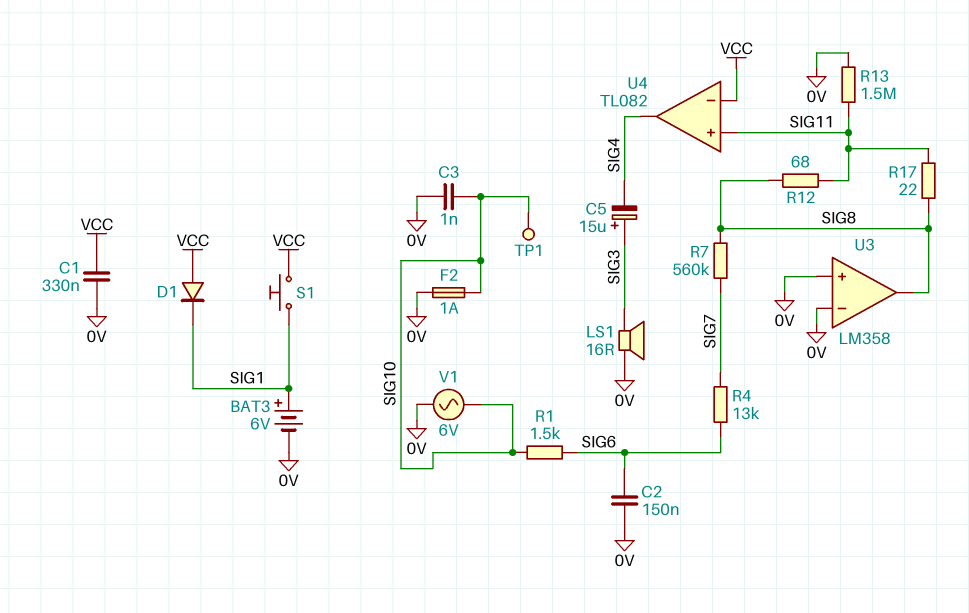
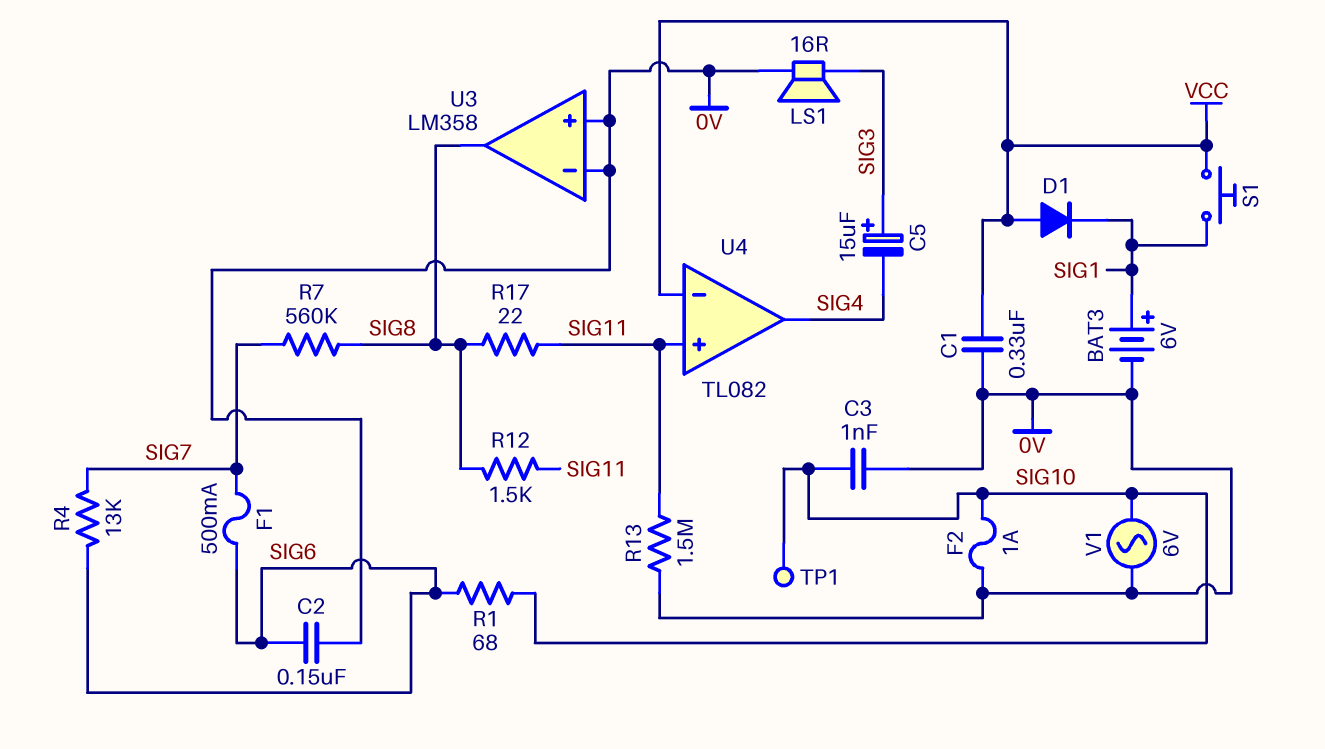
F1: none -> 500mA (SIG6, SIG7)
R1: 1.5k (SIG6, SIG10) -> 68 (SIG6, SIG10)
R12: 68 (SIG8, SIG11) -> 1.5k (SIG8, SIG11)

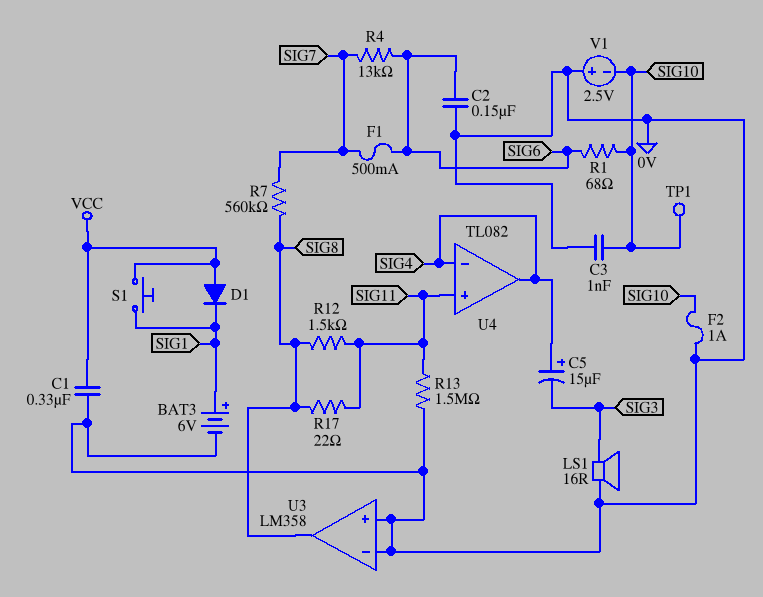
C5: 15uF (plus SIG3, minus SIG4) -> 15uF (plus SIG4, minus SIG3)
U4 pin in-: VCC -> SIG4
V1: AC 6V (0V, SIG10) -> 2.5V (plus 0V, minus SIG10)

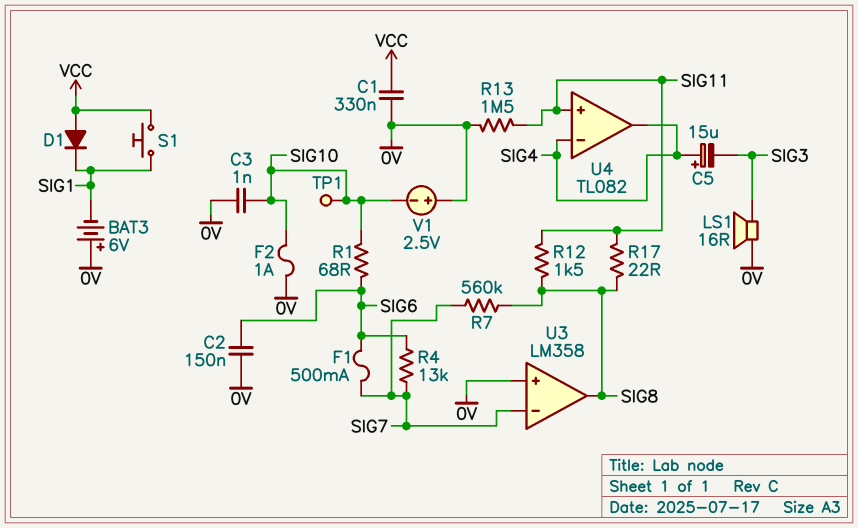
BAT3: 6V (plus SIG1, minus 0V) -> 6V (plus 0V, minus SIG1)
U3 pin in-: 0V -> SIG7

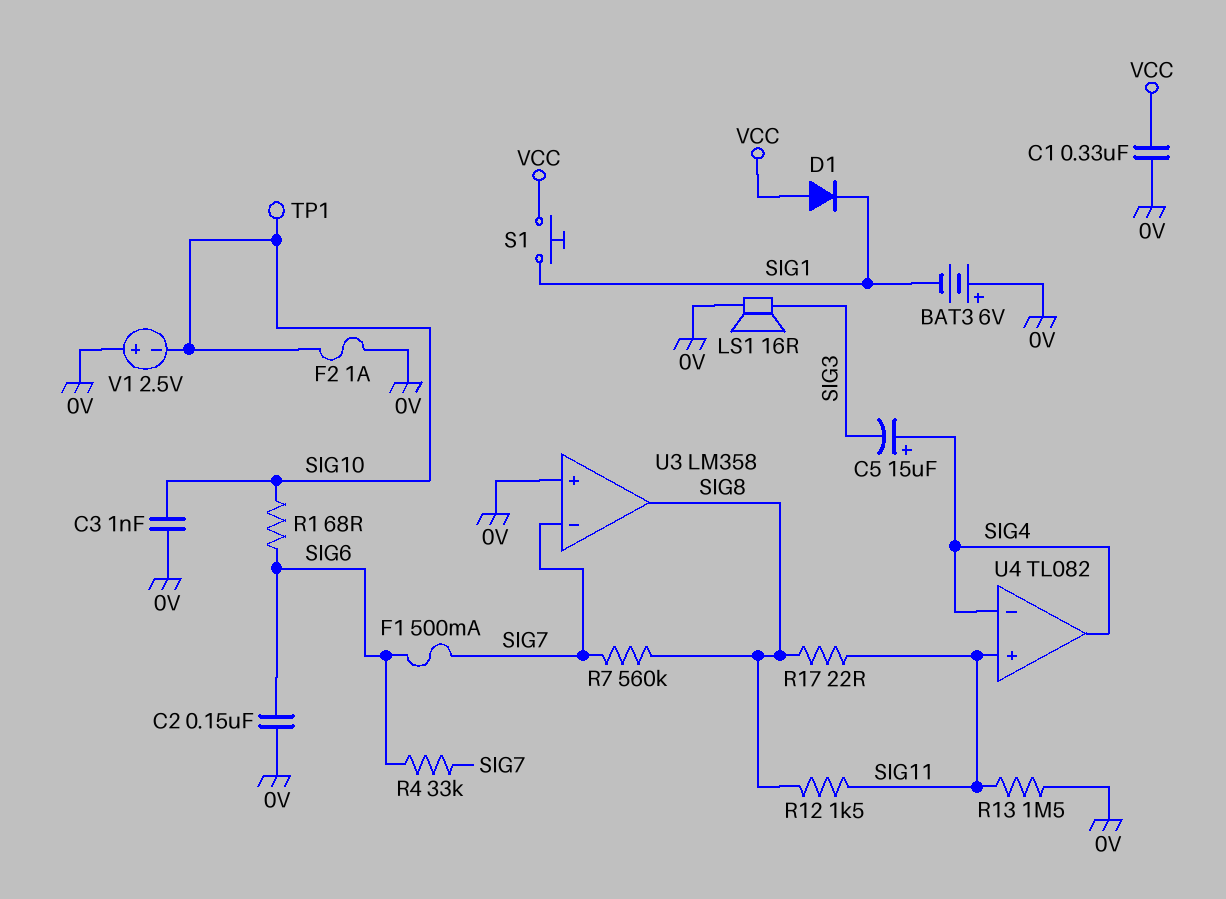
R4: 13k (SIG6, SIG7) -> 33k (SIG6, SIG7)

